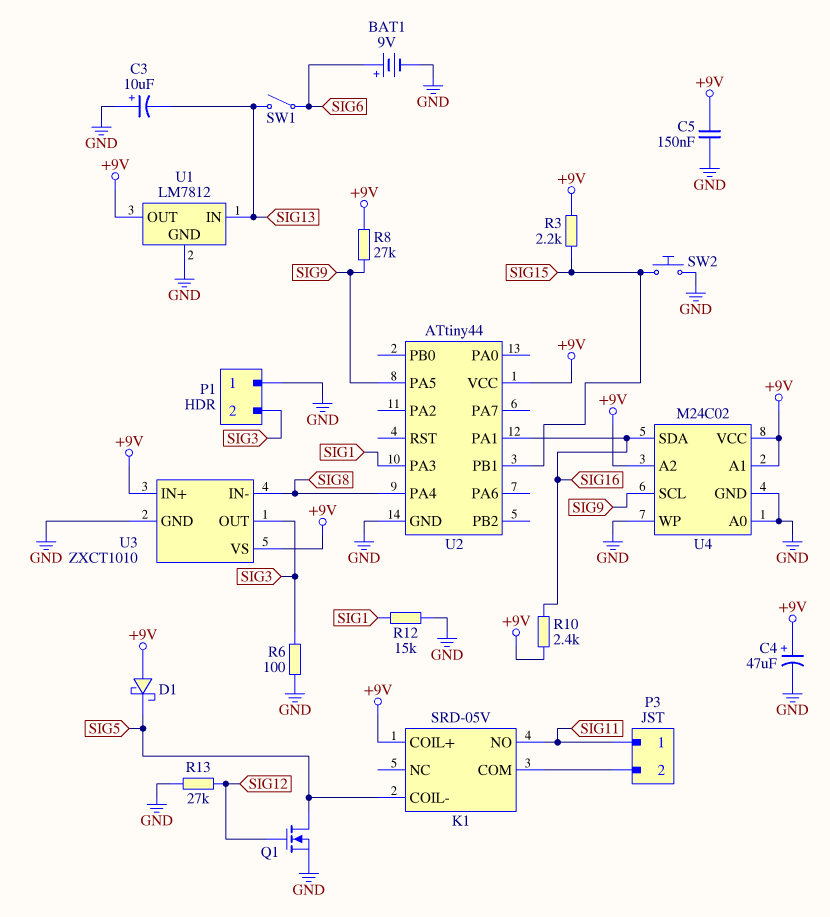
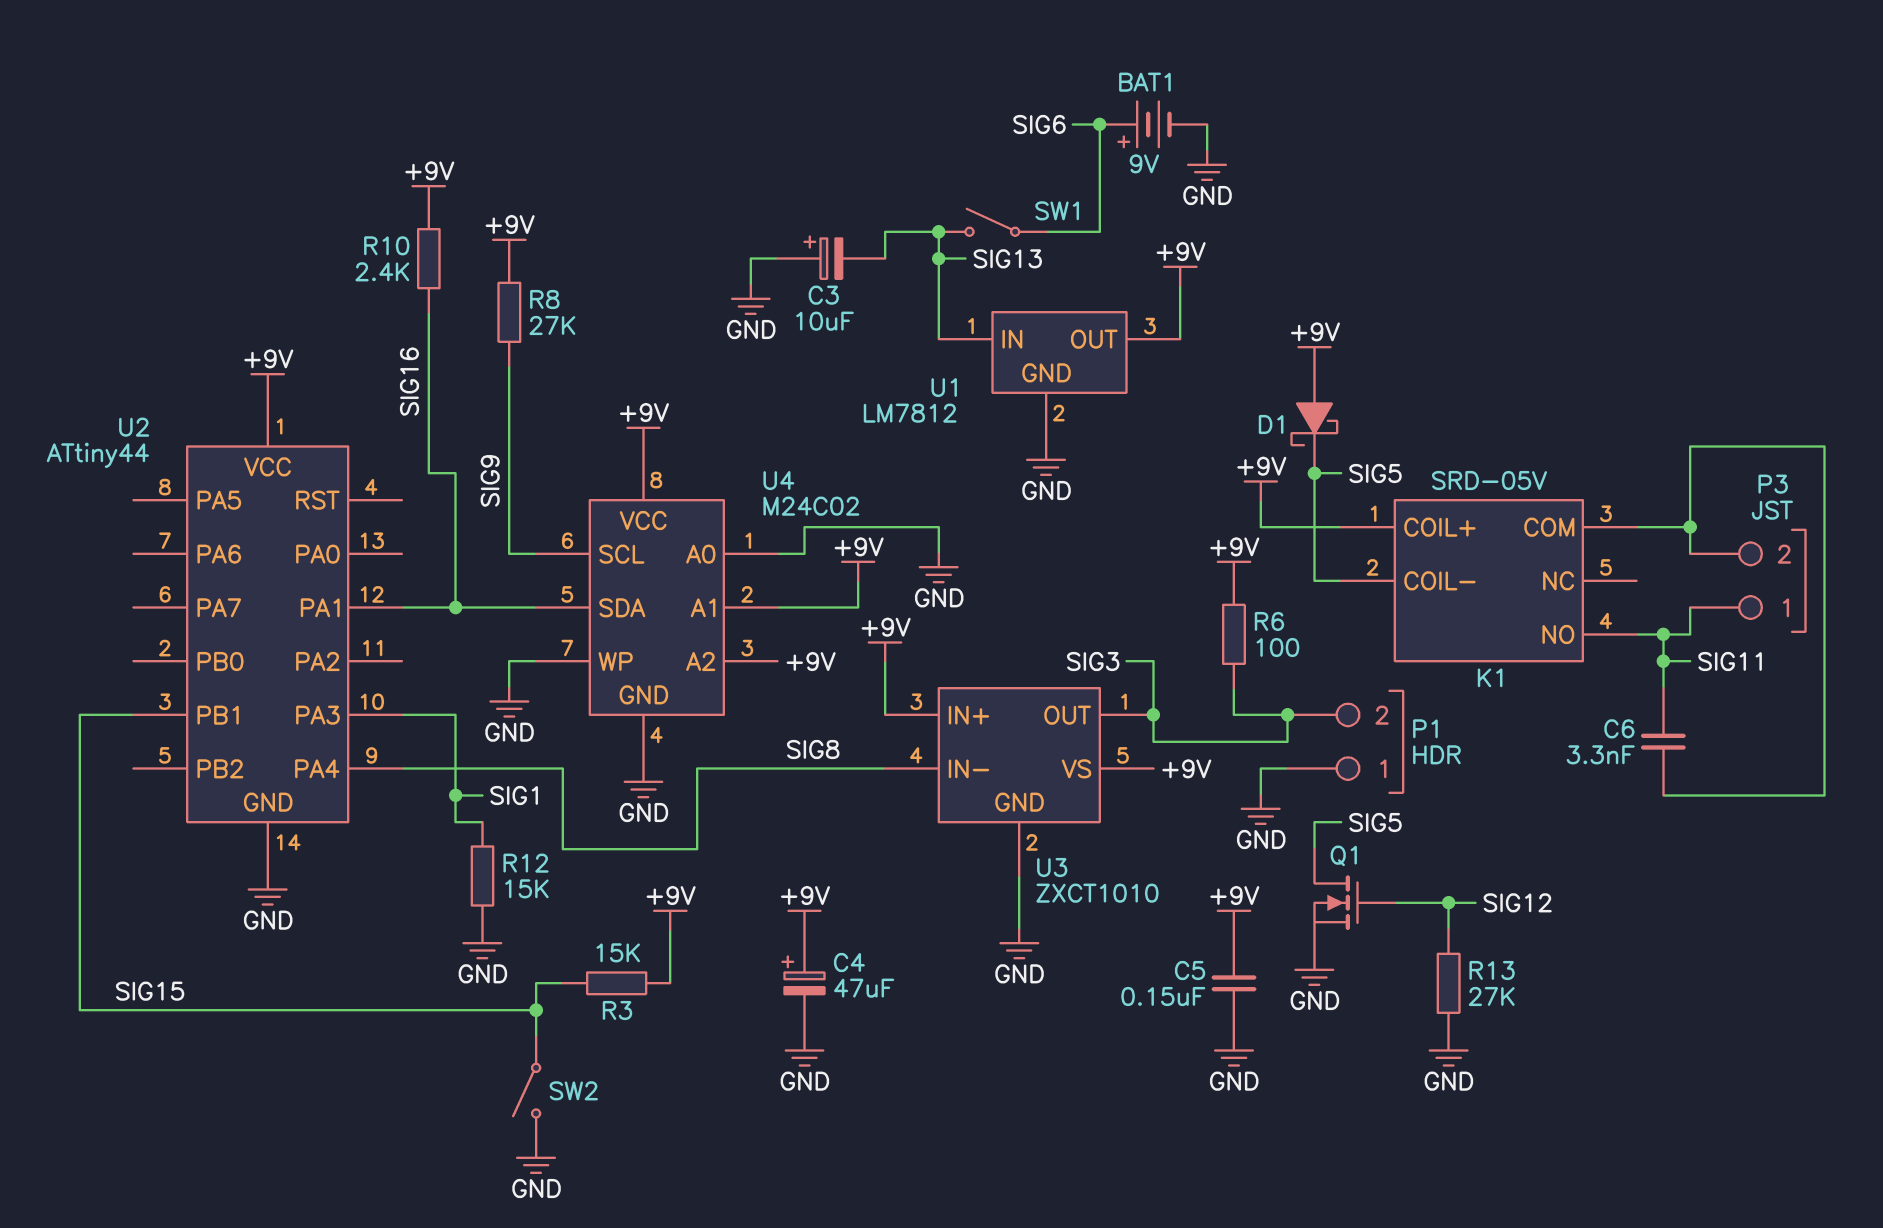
C6: none -> 3.3nF (K1/COM, SIG11)
R3: 2.2k (+9V, SIG15) -> 15k (+9V, SIG15)
R6: 100 (GND, SIG3) -> 100 (+9V, SIG3)
SW2: button (GND, SIG15) -> switch (GND, SIG15)
U2 pin PA5: SIG9 -> none

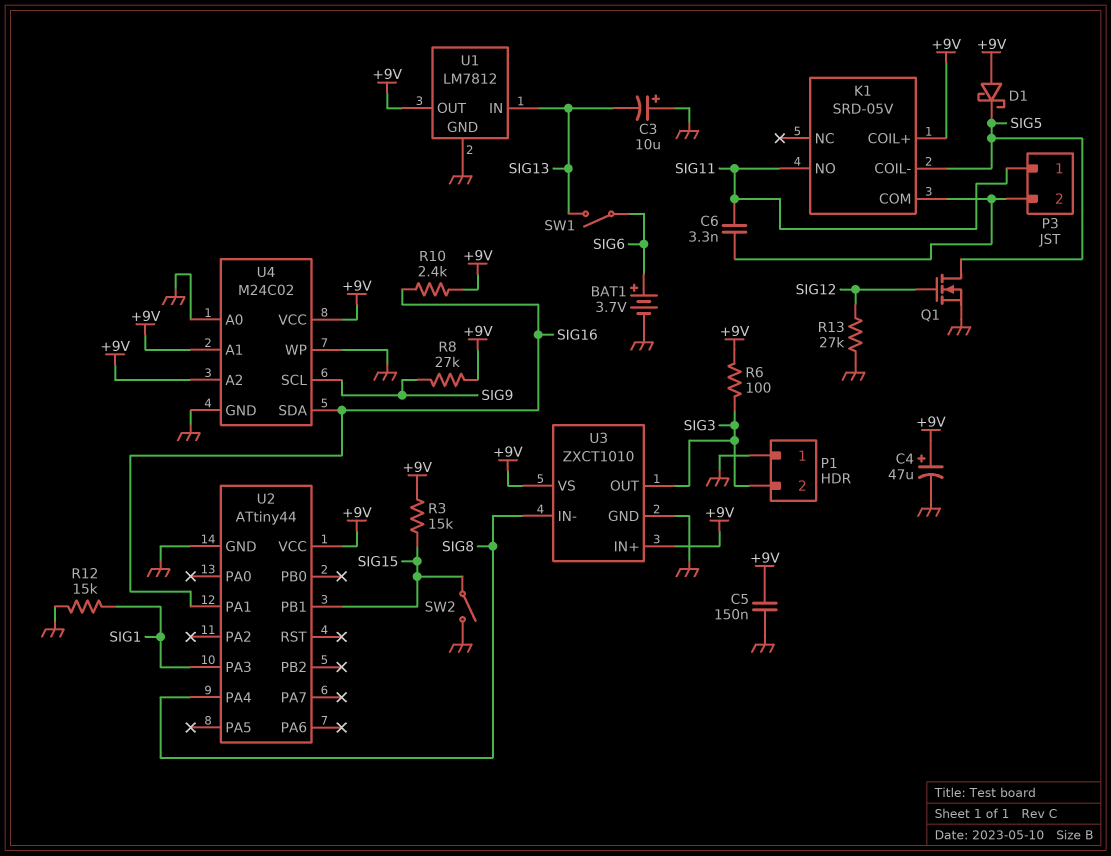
BAT1: 9V (plus SIG6, minus GND) -> 3.7V (plus SIG6, minus GND)

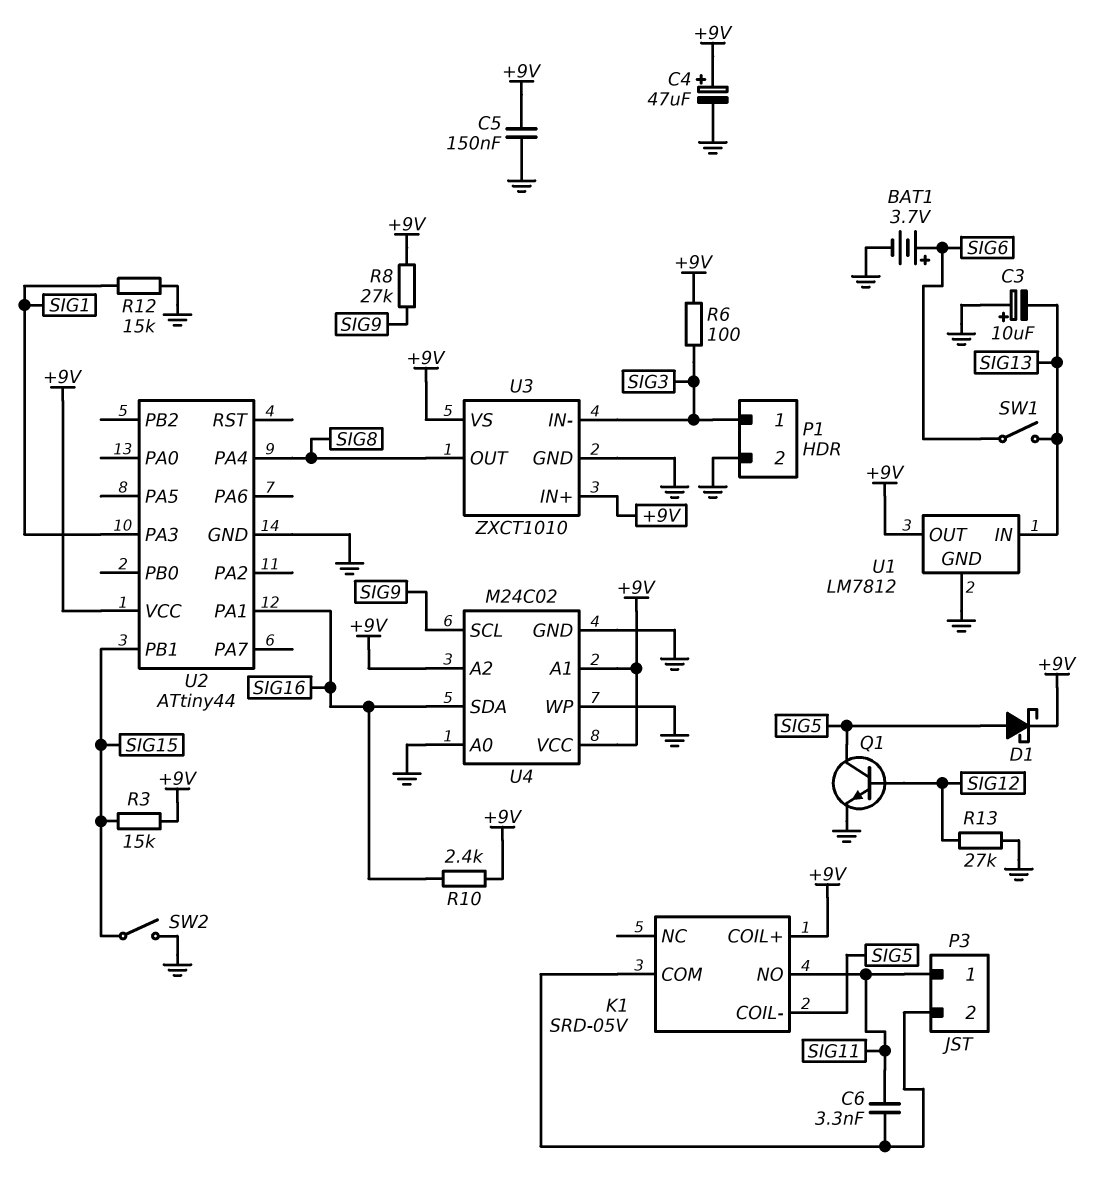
D1: schottky (A +9V, K SIG5) -> schottky (A SIG5, K +9V)
P1 pin 1: GND -> SIG3
P1 pin 2: SIG3 -> GND
Q1: NMOS (G SIG12, D SIG5, S GND) -> NPN (B SIG12, C SIG5, E GND)
U3 pin IN-: SIG8 -> SIG3
U3 pin OUT: SIG3 -> SIG8

